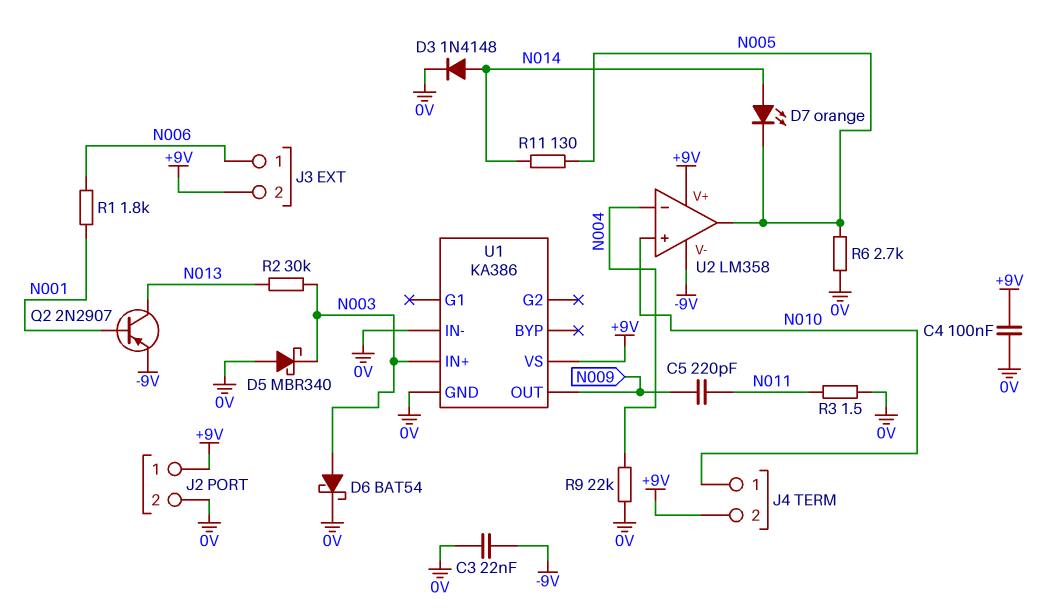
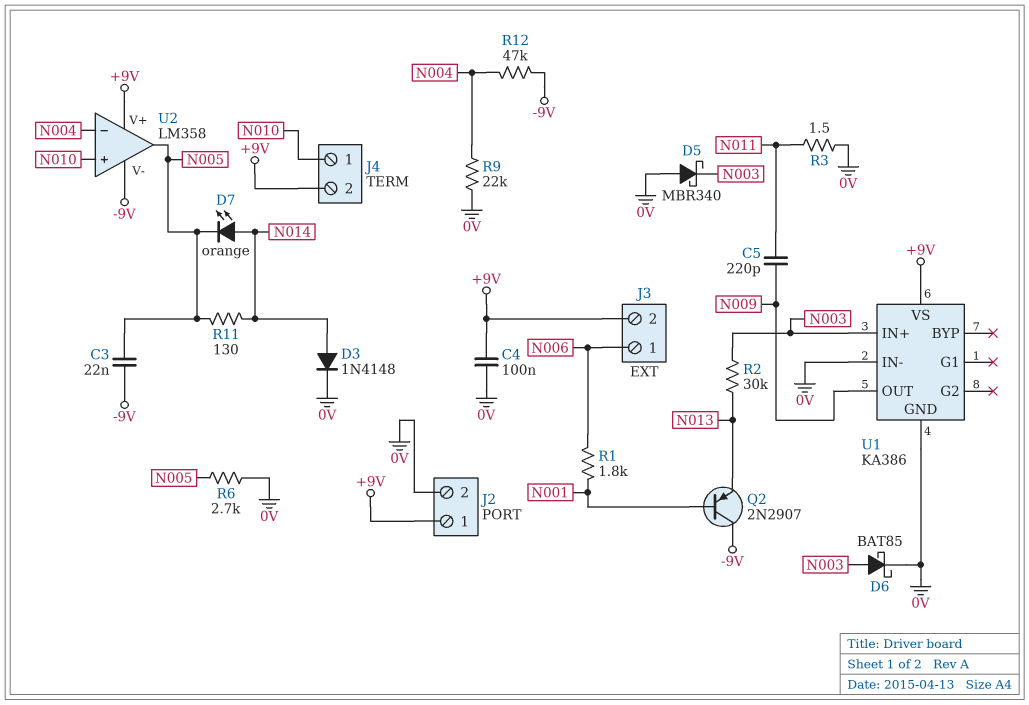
C3: 22nF (-9V, 0V) -> 22nF (-9V, N005)
D6: schottky BAT54 (A N003, K 0V) -> schottky BAT85 (A N003, K 0V)
Q2: PNP 2N2907 (B N001, C N013, E -9V) -> PNP 2N2907 (B N001, C -9V, E N013)
R12: none -> 47k (-9V, N004)

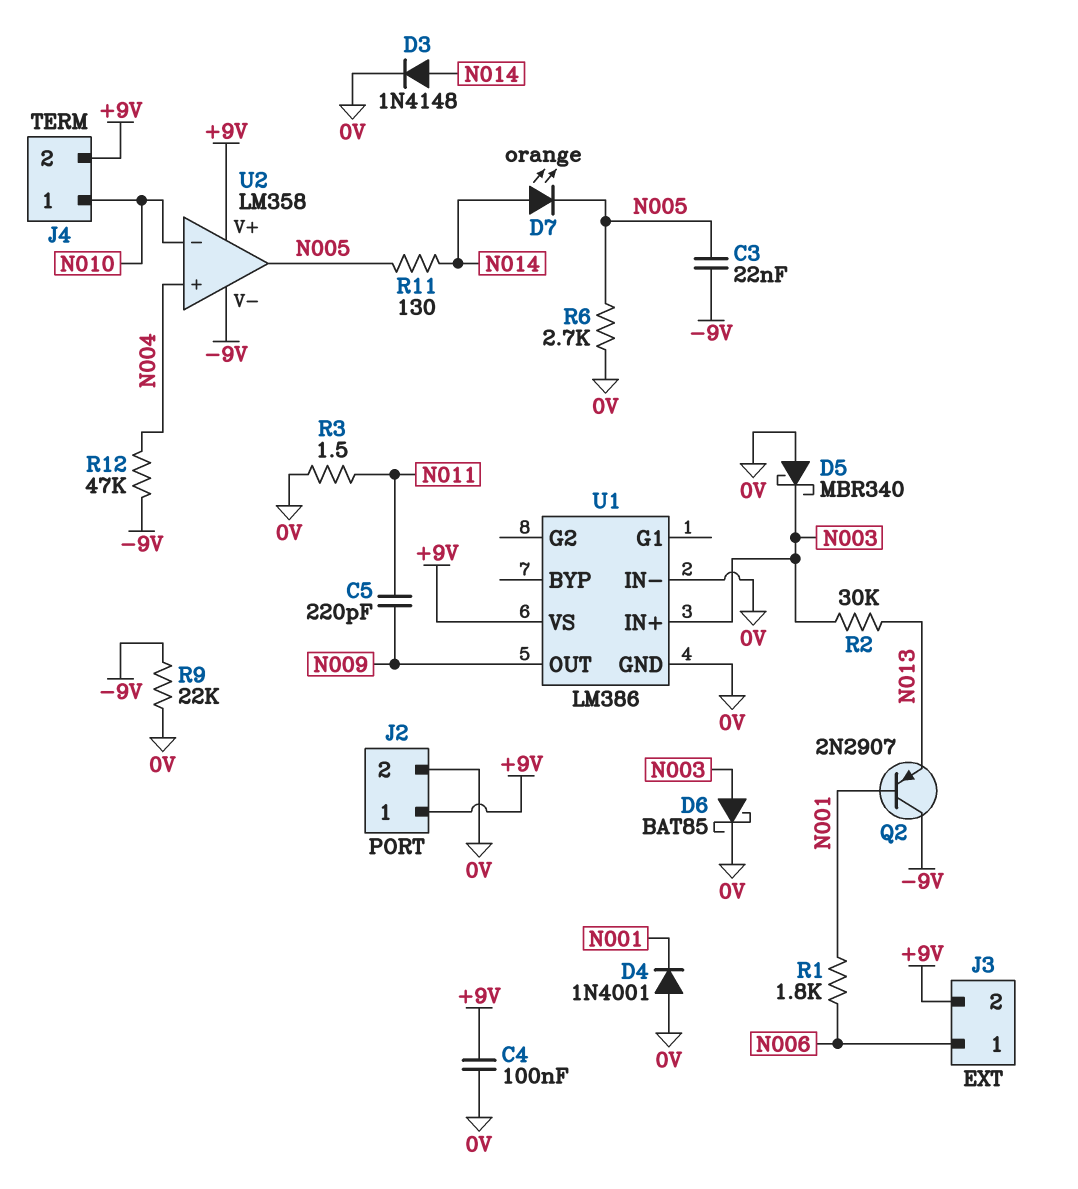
D4: none -> diode 1N4001 (A 0V, K N001)
R9: 22k (0V, N004) -> 22k (-9V, 0V)
U1: KA386 -> LM386
U2 pin in+: N010 -> N004
U2 pin in-: N004 -> N010

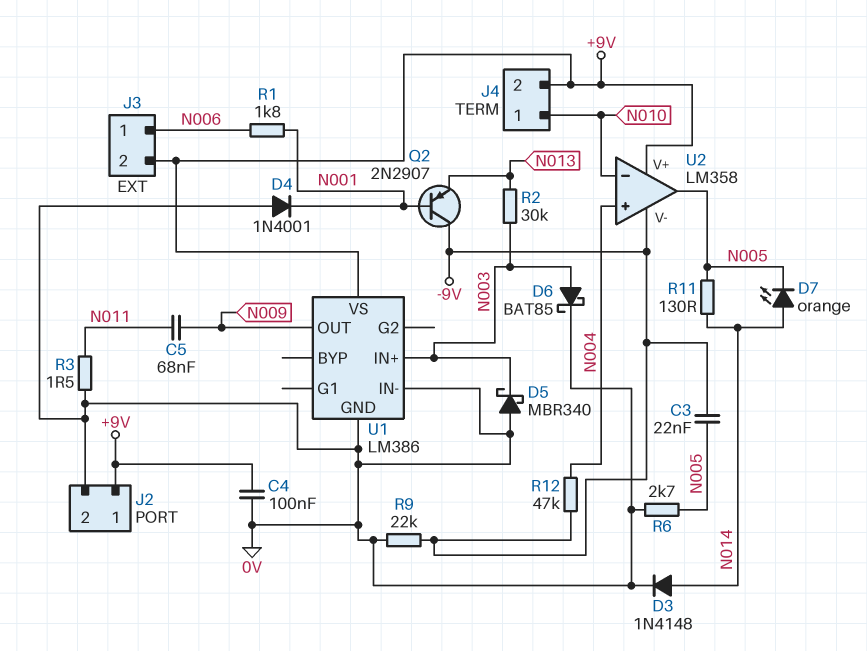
C5: 220pF (N009, N011) -> 68nF (N009, N011)

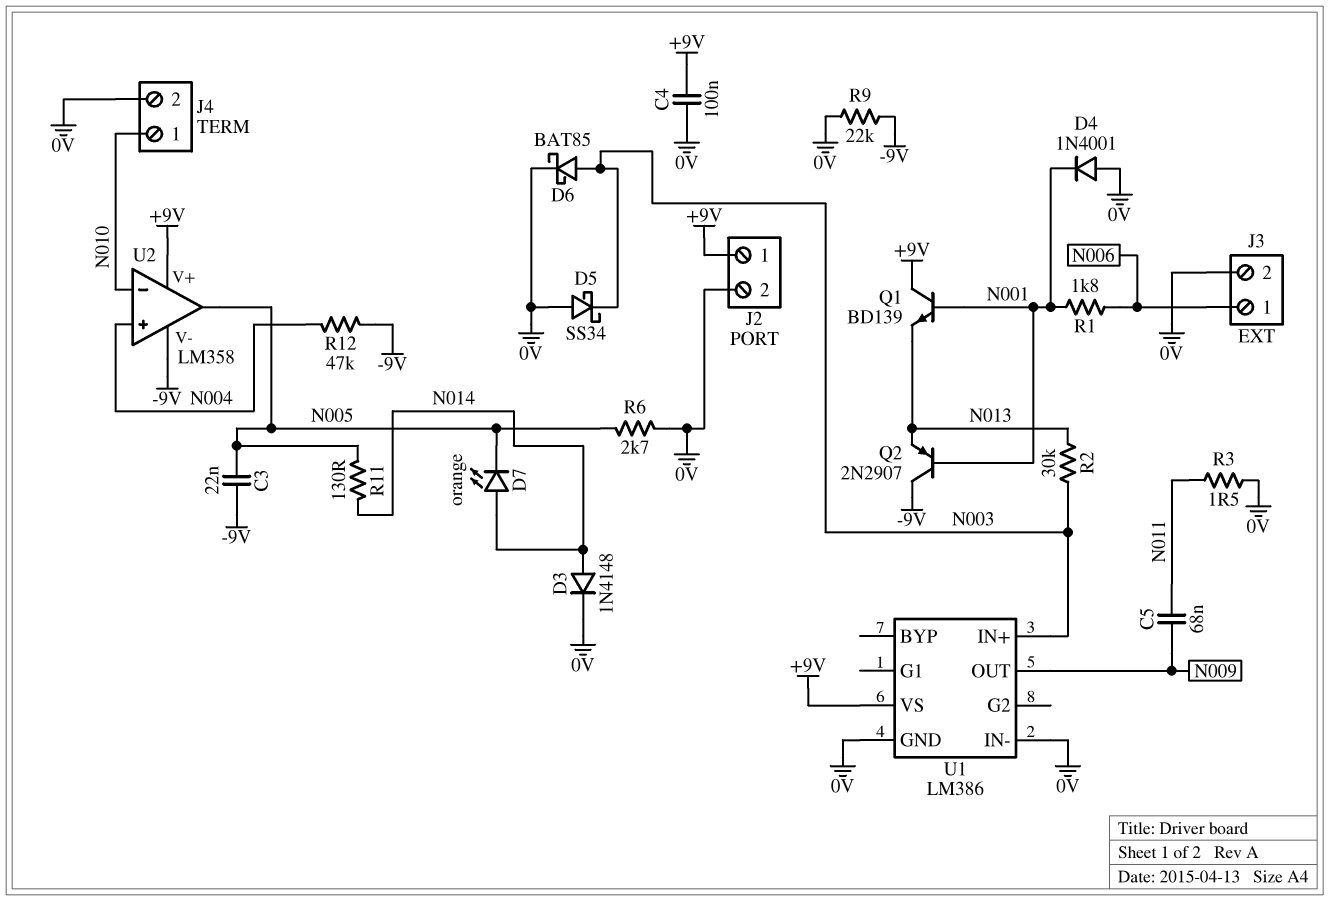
D5: schottky MBR340 (A 0V, K N003) -> schottky SS34 (A 0V, K N003)
J3 pin 2: +9V -> 0V
J4 pin 2: +9V -> 0V
Q1: none -> NPN BD139 (B N001, C +9V, E N013)

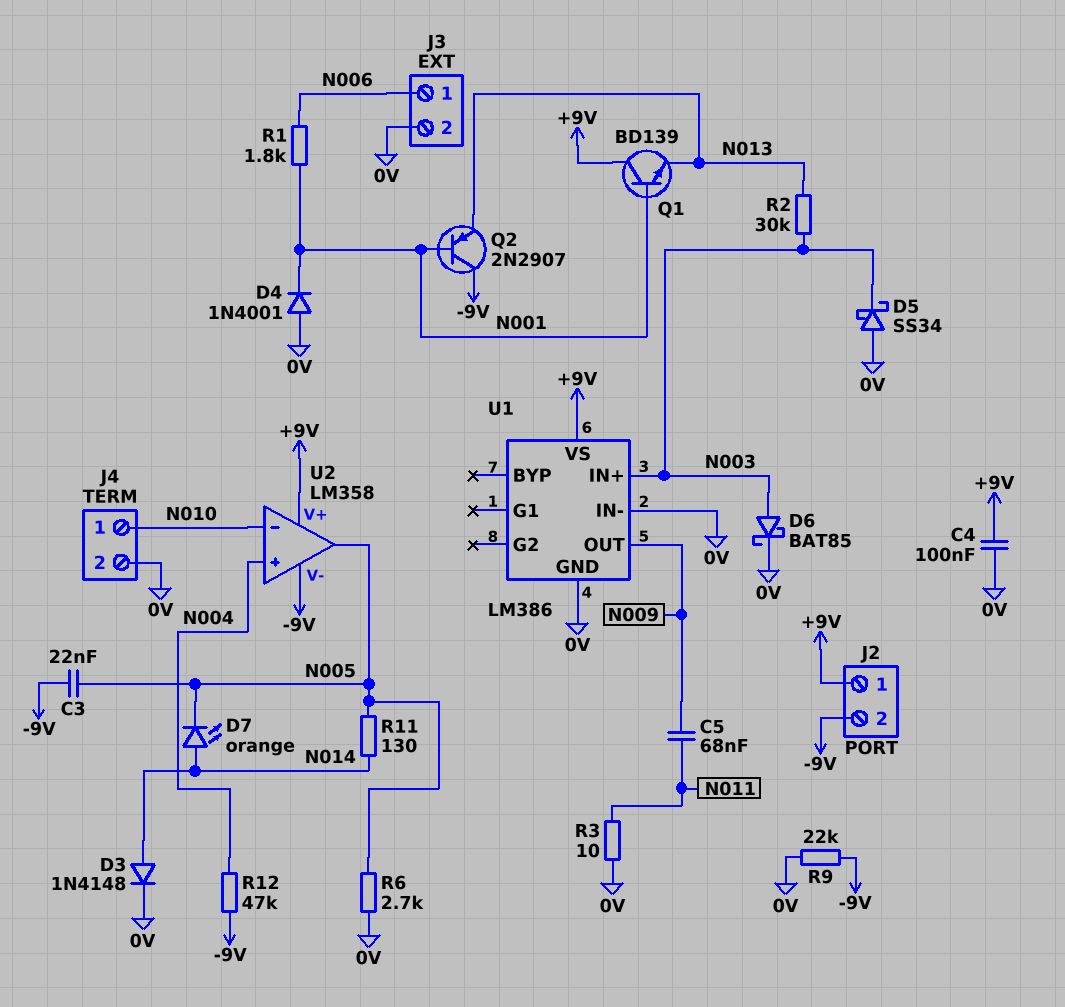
J2 pin 2: 0V -> -9V
R3: 1.5 (0V, N011) -> 10 (0V, N011)

